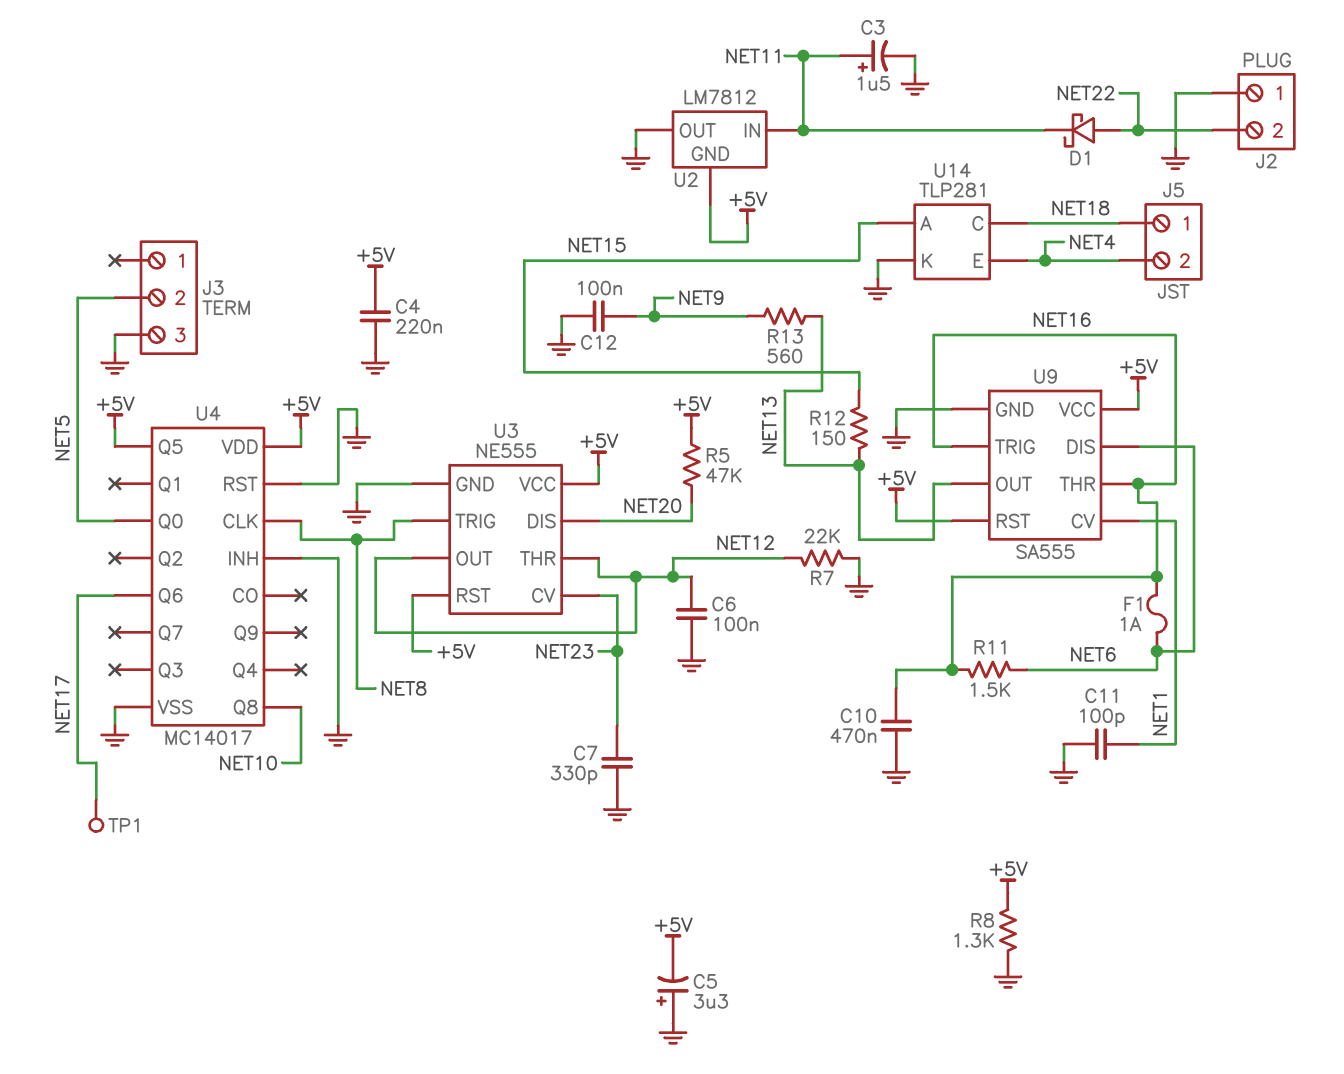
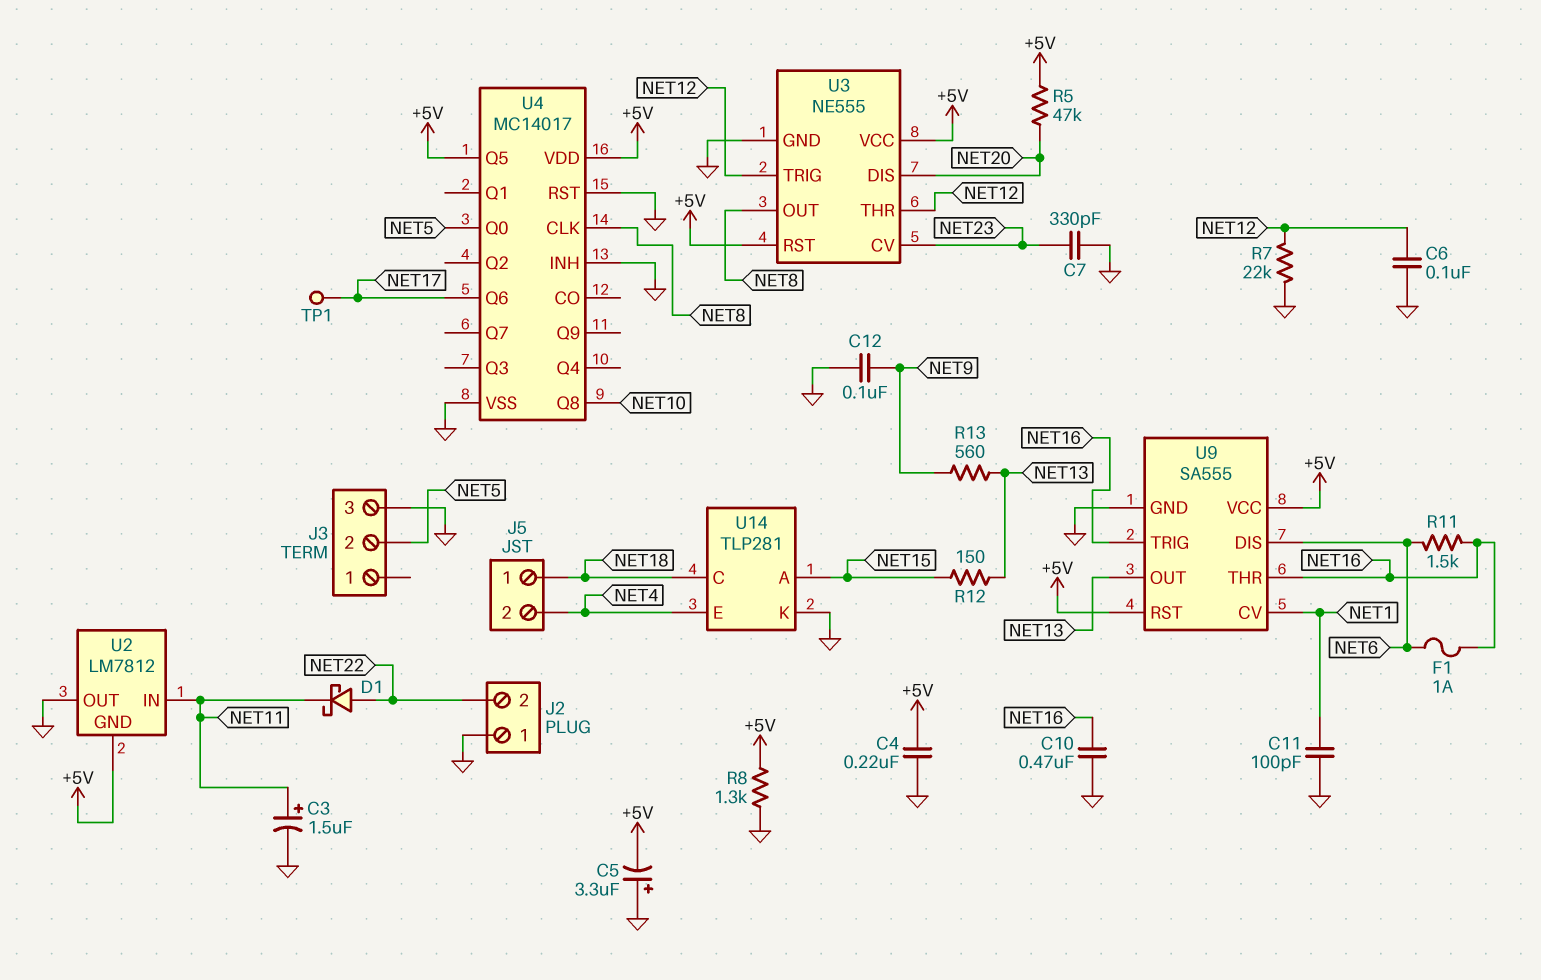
U3 pin OUT: NET12 -> NET8
U3 pin TRIG: NET8 -> NET12

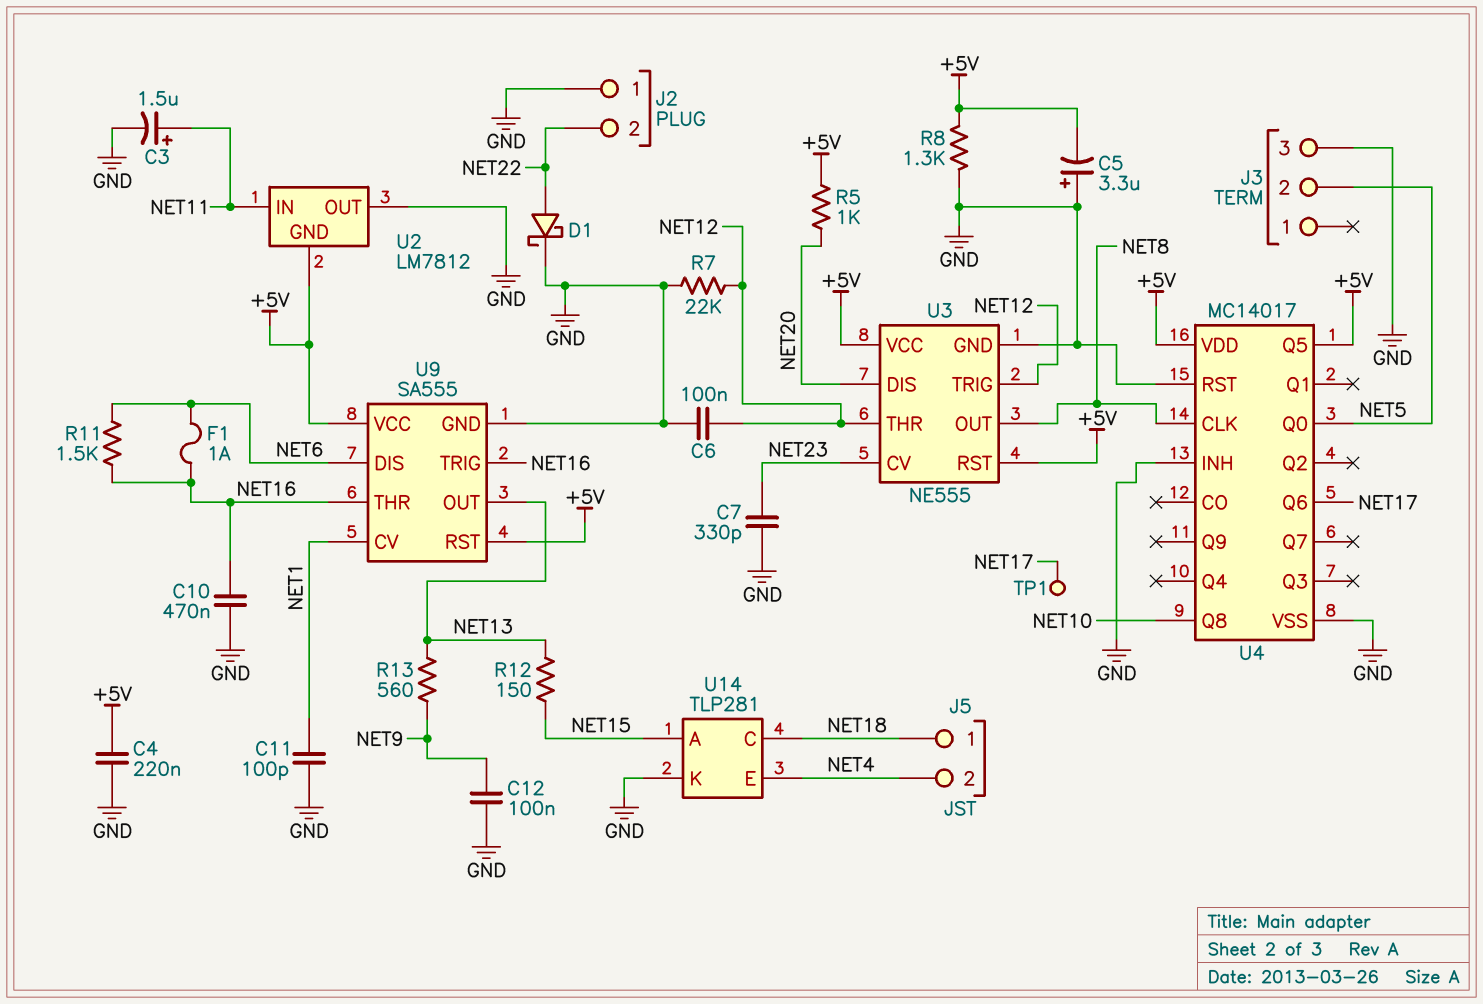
D1: schottky (A NET22, K NET11) -> schottky (A NET22, K GND)
R5: 47k (+5V, NET20) -> 1k (+5V, NET20)

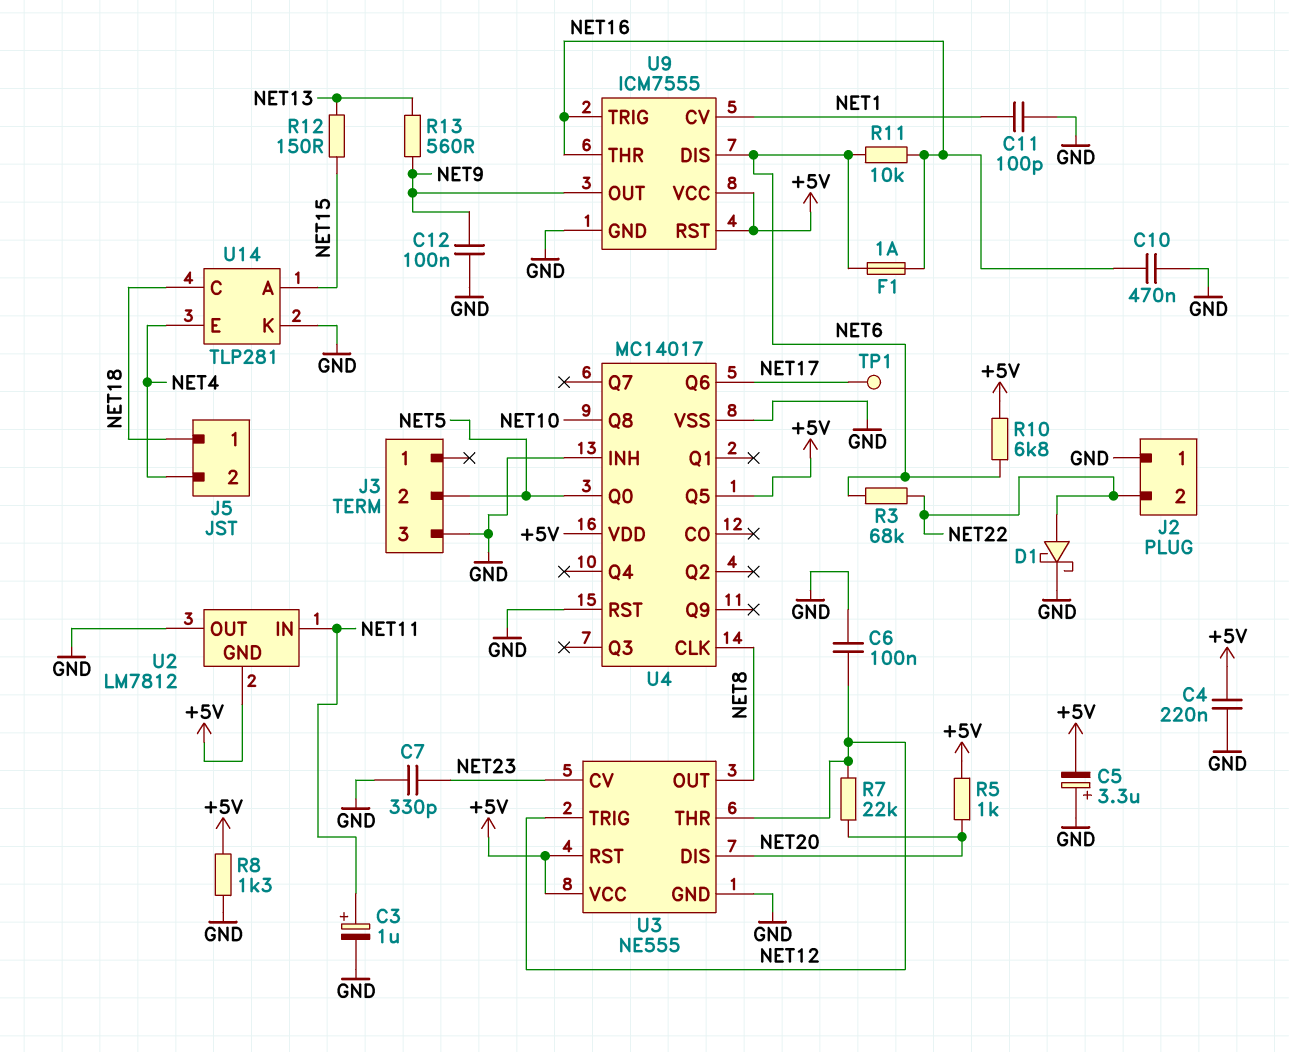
C3: 1.5uF (plus NET11, minus GND) -> 1uF (plus NET11, minus GND)
R3: none -> 68k (NET6, NET22)
R7: 22k (GND, NET12) -> 22k (NET12, NET20)
R10: none -> 6.8k (+5V, NET6)
R11: 1.5k (NET6, NET16) -> 10k (NET6, NET16)
U9: SA555 -> ICM7555
U9 pin OUT: NET13 -> NET9

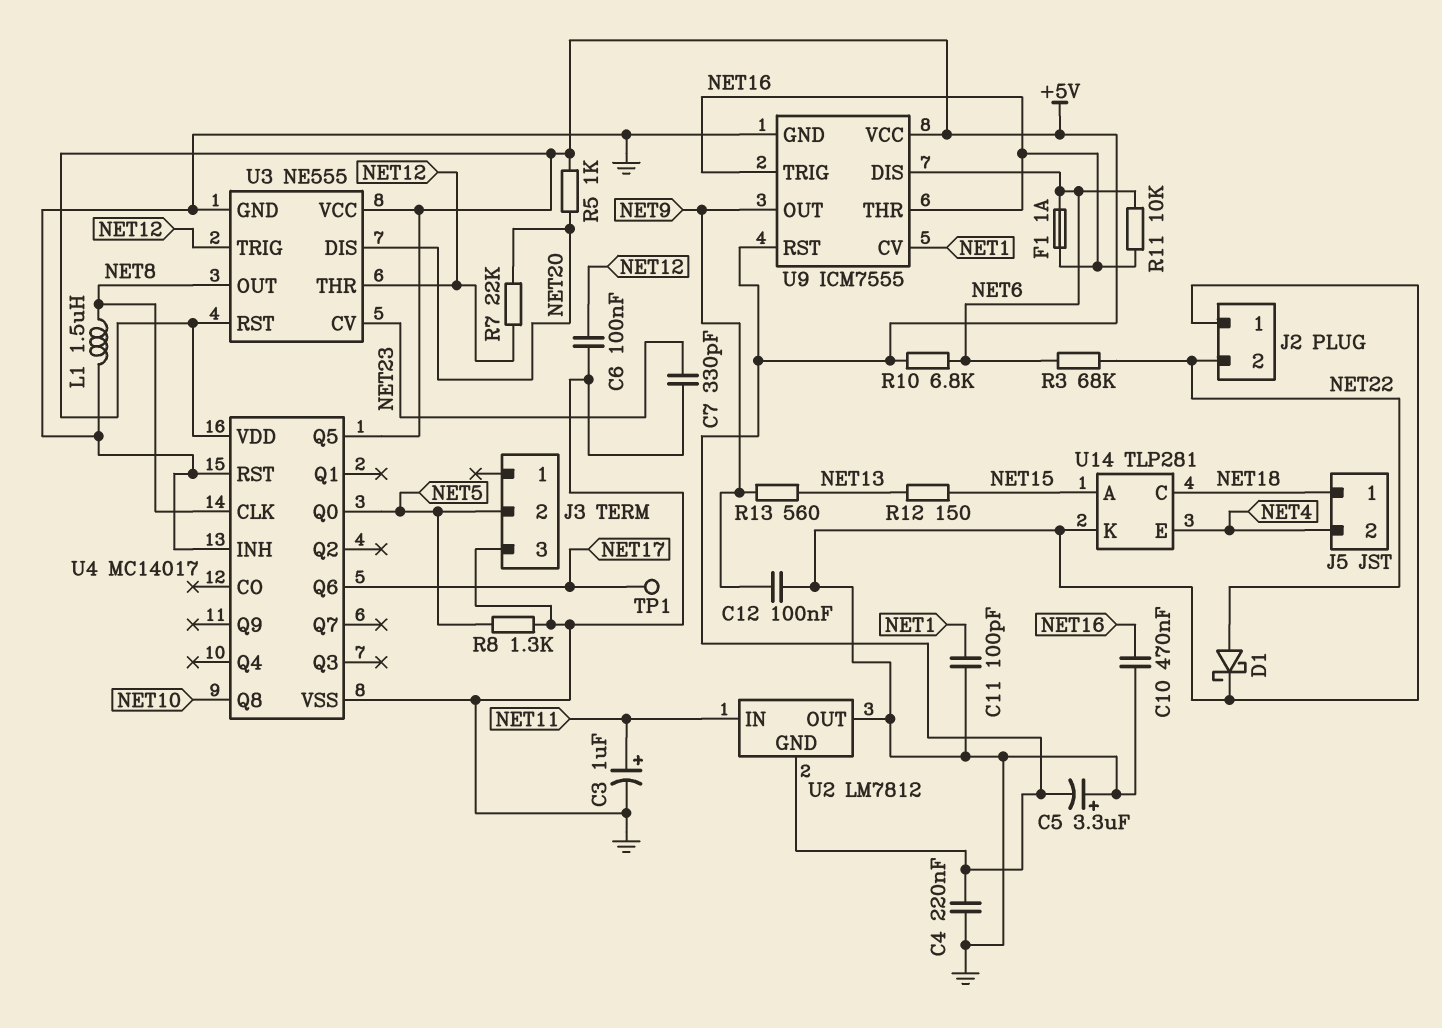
L1: none -> 1.5uH (GND, NET8)
R8: 1.3k (+5V, GND) -> 1.3k (GND, NET5)

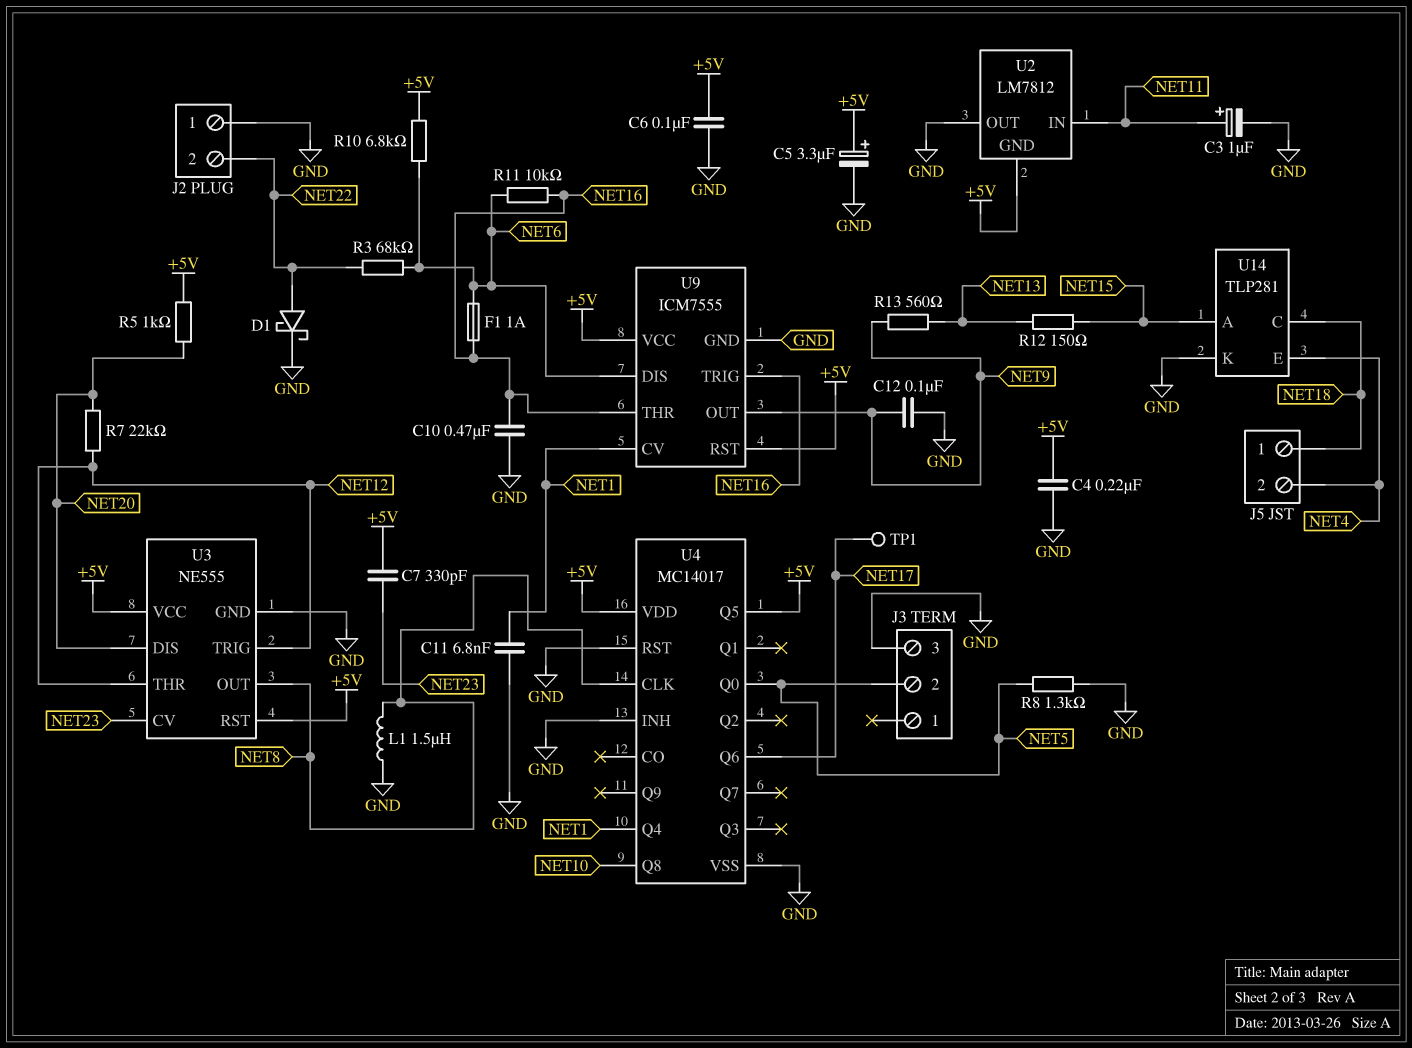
C5: 3.3uF (plus GND, minus +5V) -> 3.3uF (plus +5V, minus GND)
C6: 100nF (GND, NET12) -> 100nF (+5V, GND)
C7: 330pF (GND, NET23) -> 330pF (+5V, NET23)
C11: 100pF (GND, NET1) -> 6.8nF (GND, NET1)
U4 pin Q4: none -> NET1

